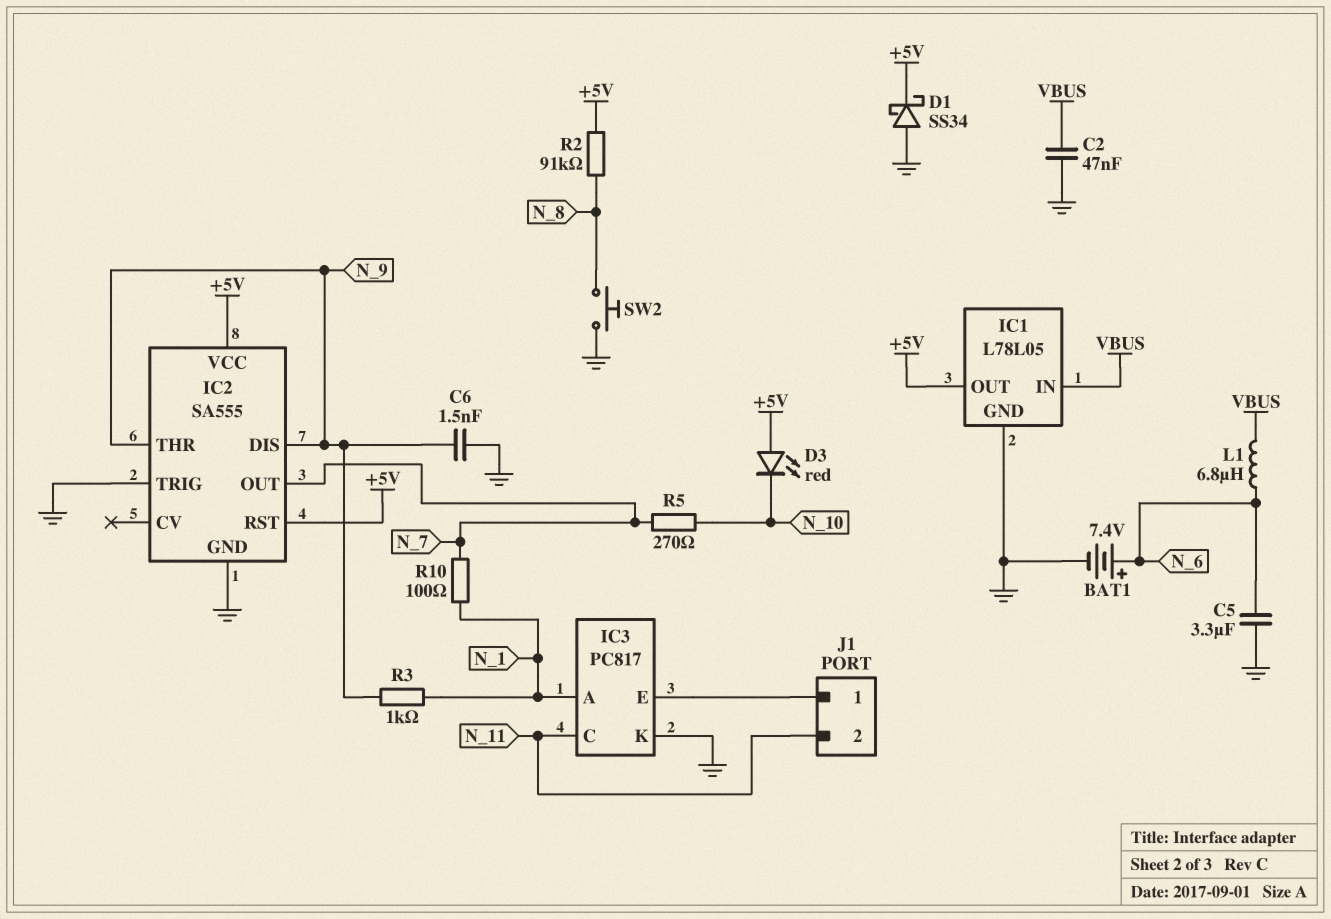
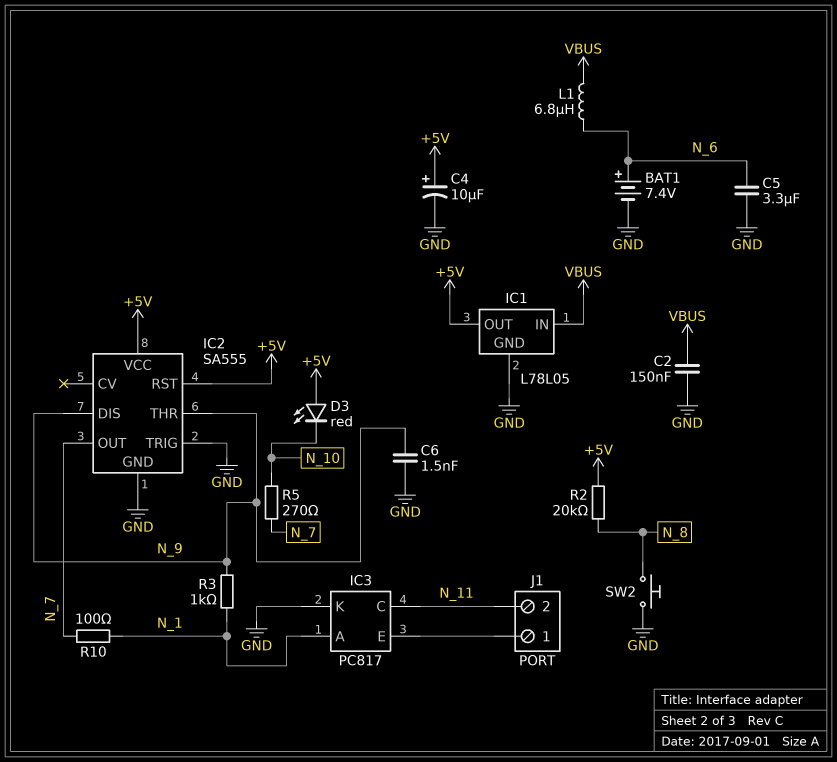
C2: 47nF (GND, VBUS) -> 150nF (GND, VBUS)
C4: none -> 10uF (plus +5V, minus GND)
D1: schottky SS34 (A GND, K +5V) -> none
R2: 91k (+5V, N_8) -> 20k (+5V, N_8)

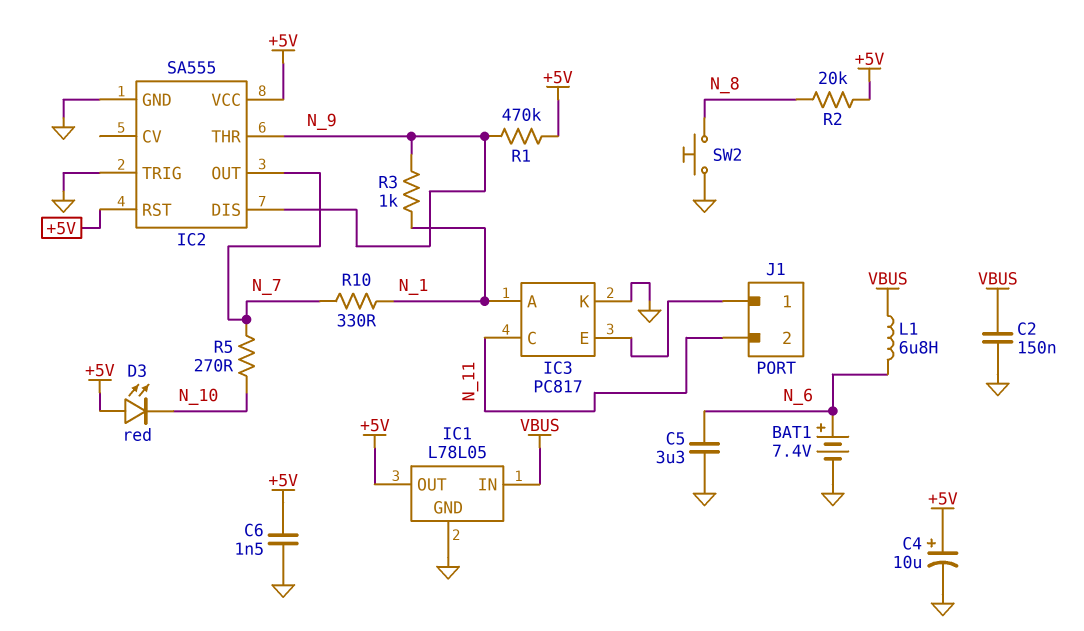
C6: 1.5nF (GND, N_9) -> 1.5nF (+5V, GND)
R1: none -> 470k (+5V, N_9)
R10: 100 (N_1, N_7) -> 330 (N_1, N_7)

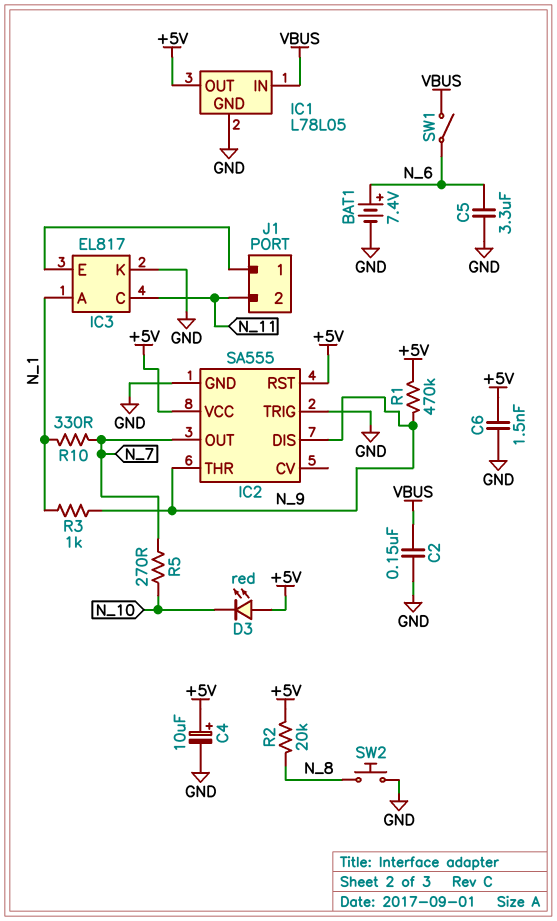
IC3: PC817 -> EL817
L1: 6.8uH (N_6, VBUS) -> none
SW1: none -> switch (N_6, VBUS)

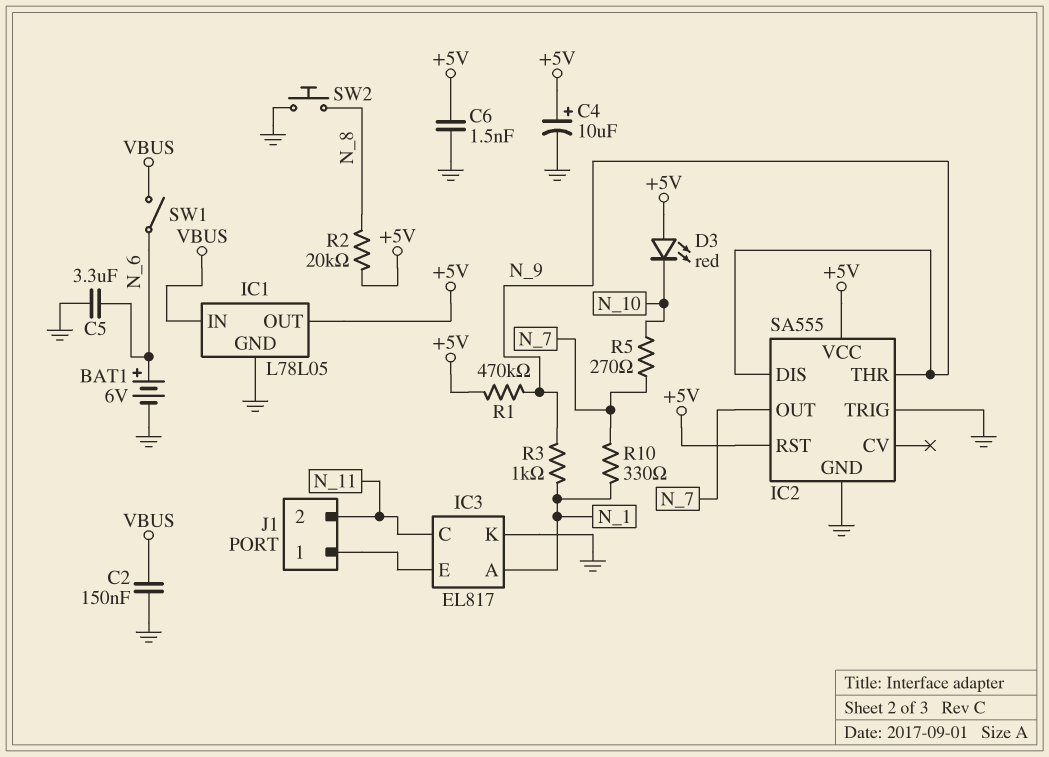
BAT1: 7.4V (plus N_6, minus GND) -> 6V (plus N_6, minus GND)

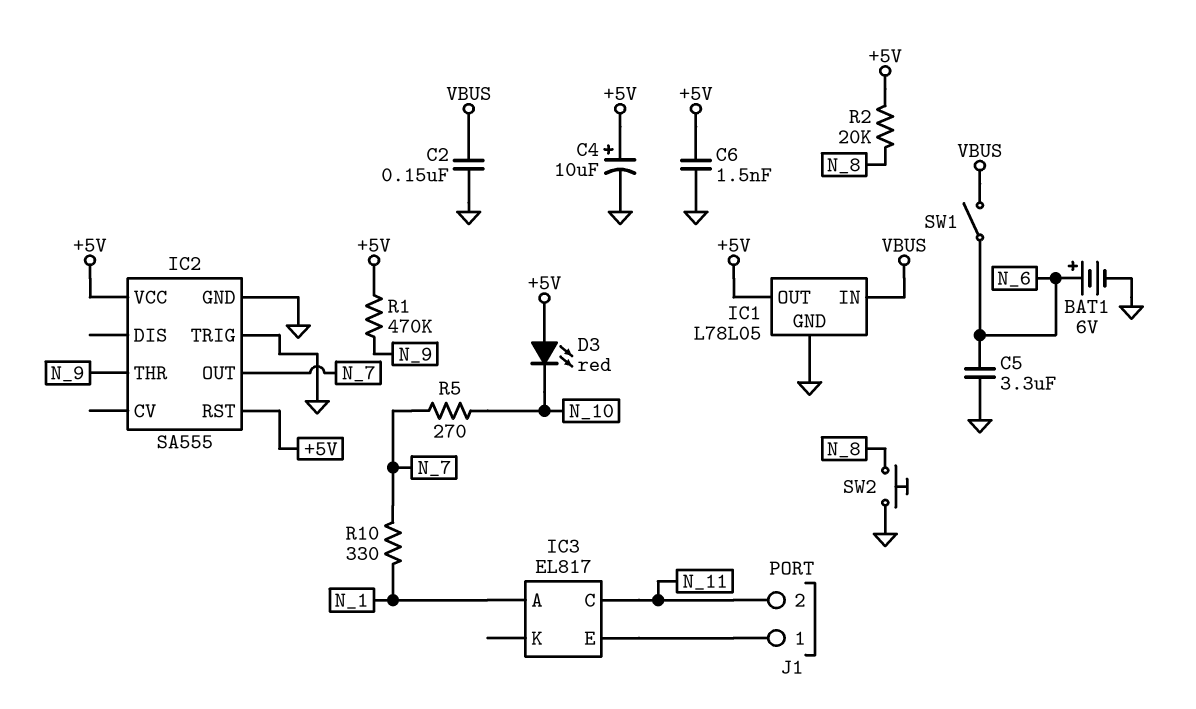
IC2 pin DIS: N_9 -> none
IC3 pin K: GND -> none
R3: 1k (N_1, N_9) -> none

